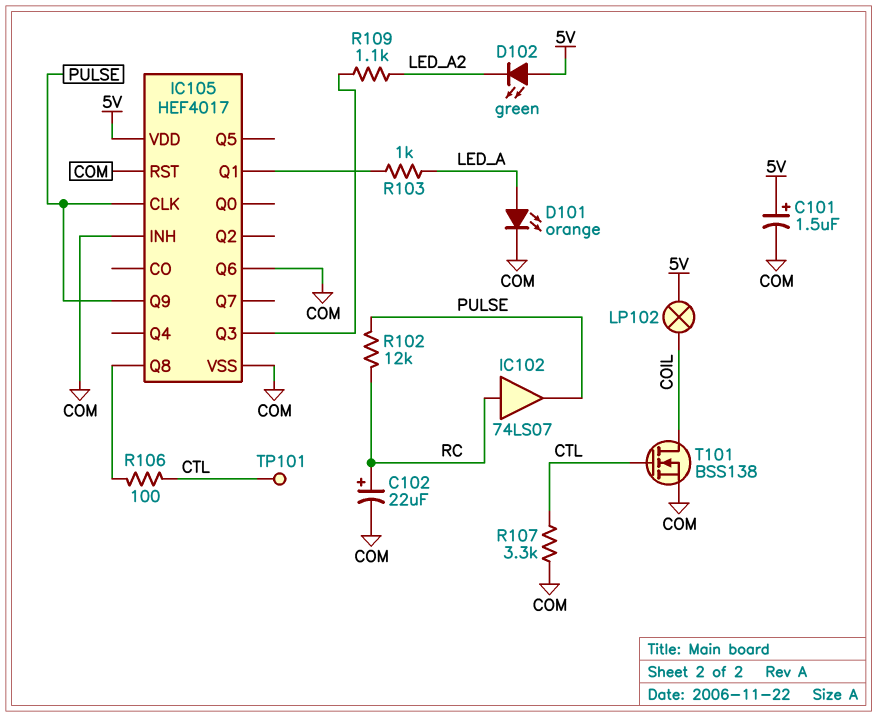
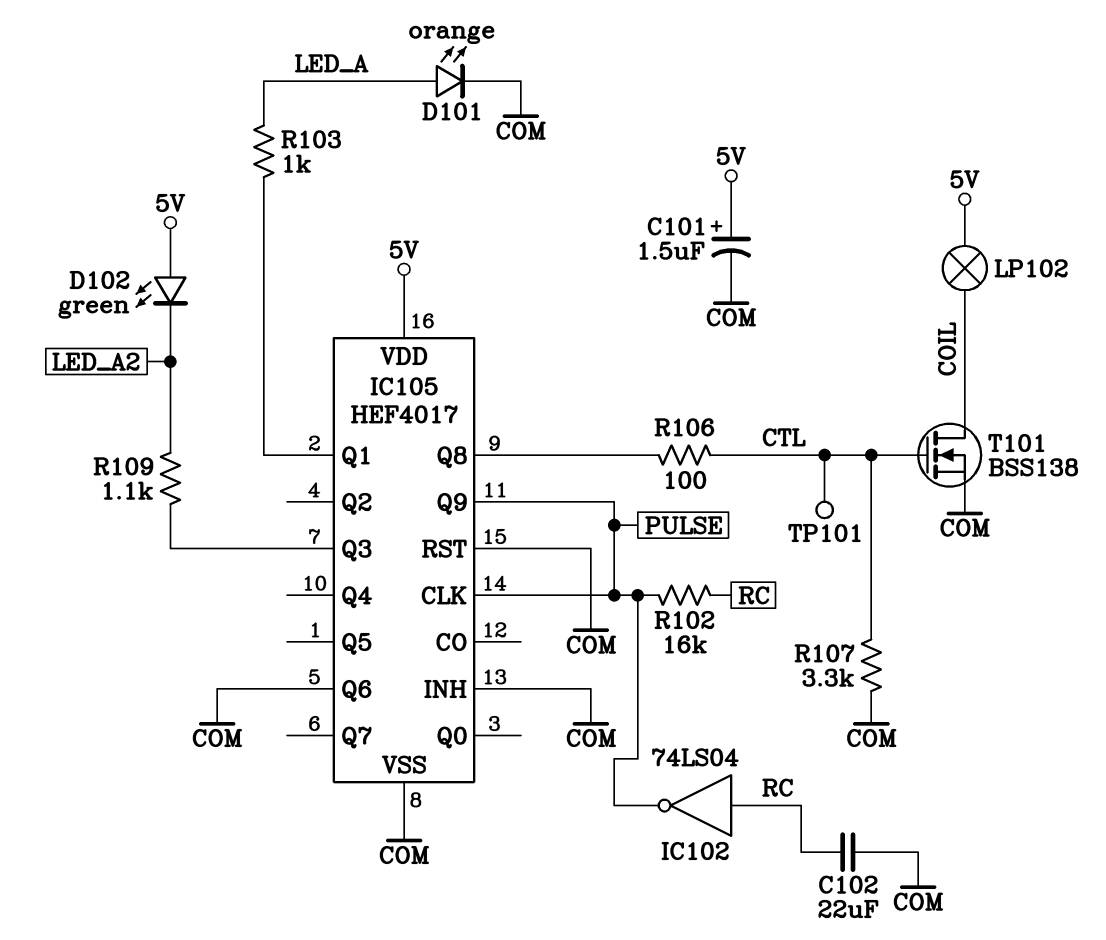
C102: 22uF (plus RC, minus COM) -> 22uF (COM, RC)
IC102: buffer 74LS07 (in RC, out PULSE) -> NOT 74LS04 (in RC, out PULSE)
R102: 12k (PULSE, RC) -> 16k (PULSE, RC)

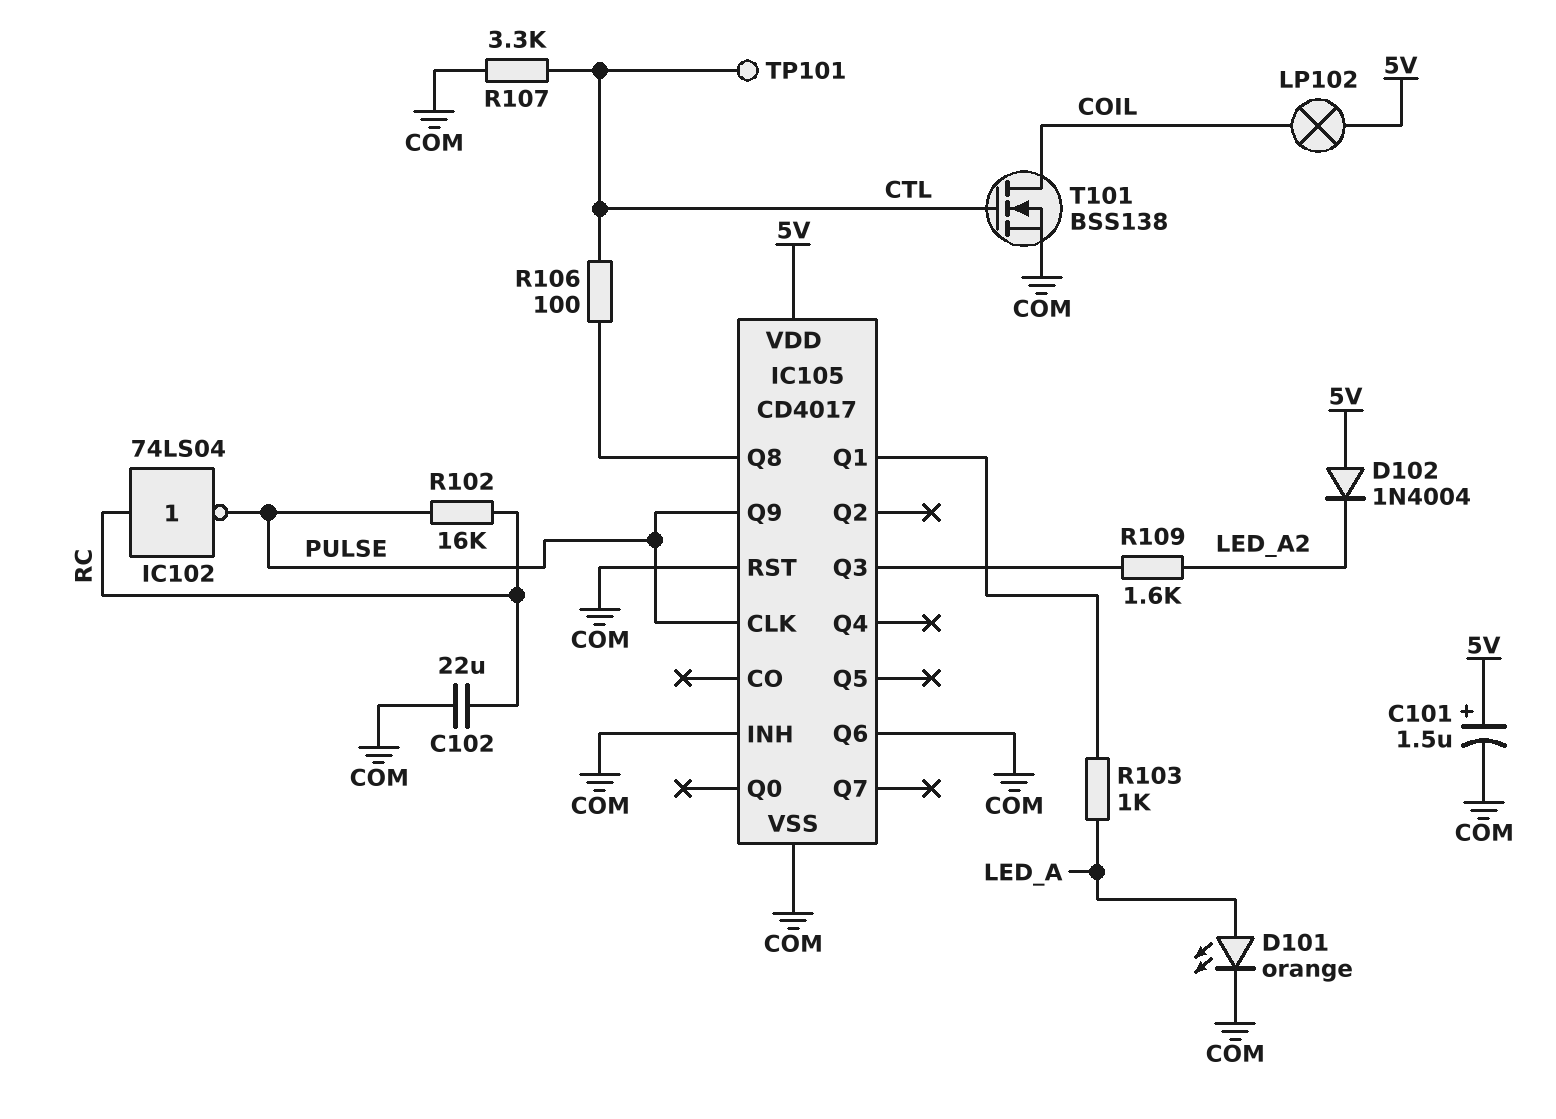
D102: LED green (A 5V, K LED_A2) -> diode 1N4004 (A 5V, K LED_A2)
IC105: HEF4017 -> CD4017
R109: 1.1k (IC105/Q3, LED_A2) -> 1.6k (IC105/Q3, LED_A2)

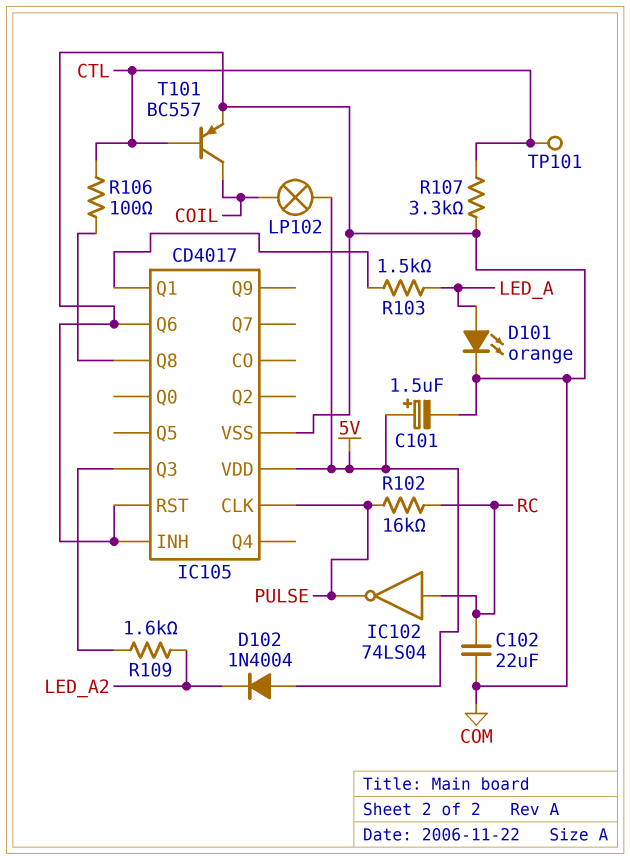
IC105 pin Q9: PULSE -> none
R103: 1k (IC105/Q1, LED_A) -> 1.5k (IC105/Q1, LED_A)
T101: NMOS BSS138 (G CTL, D COIL, S COM) -> PNP BC557 (B CTL, C COIL, E COM)

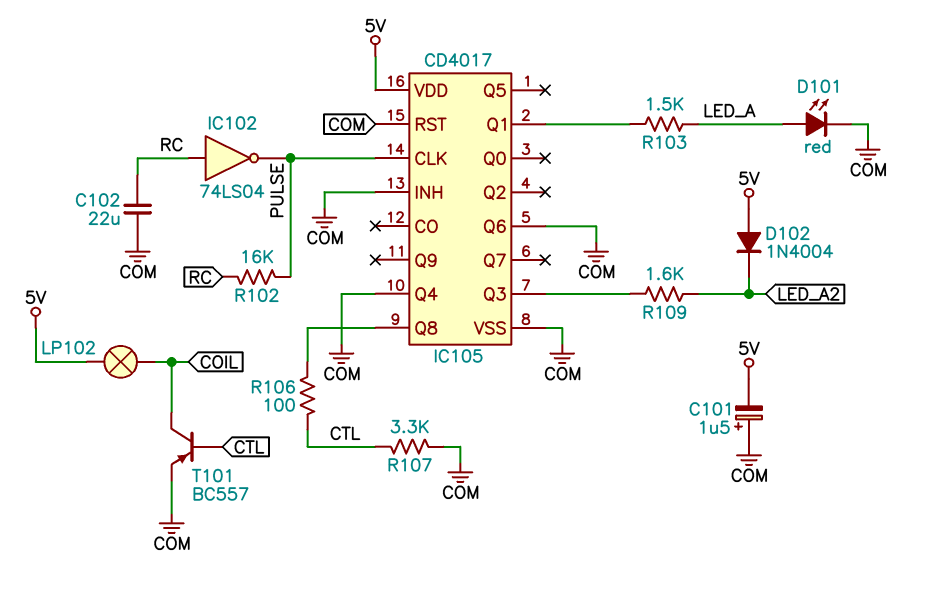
C101: 1.5uF (plus 5V, minus COM) -> 1.5uF (plus COM, minus 5V)
D101: LED orange (A LED_A, K COM) -> LED red (A LED_A, K COM)
IC105 pin Q4: none -> COM
TP101: test point (CTL) -> none

